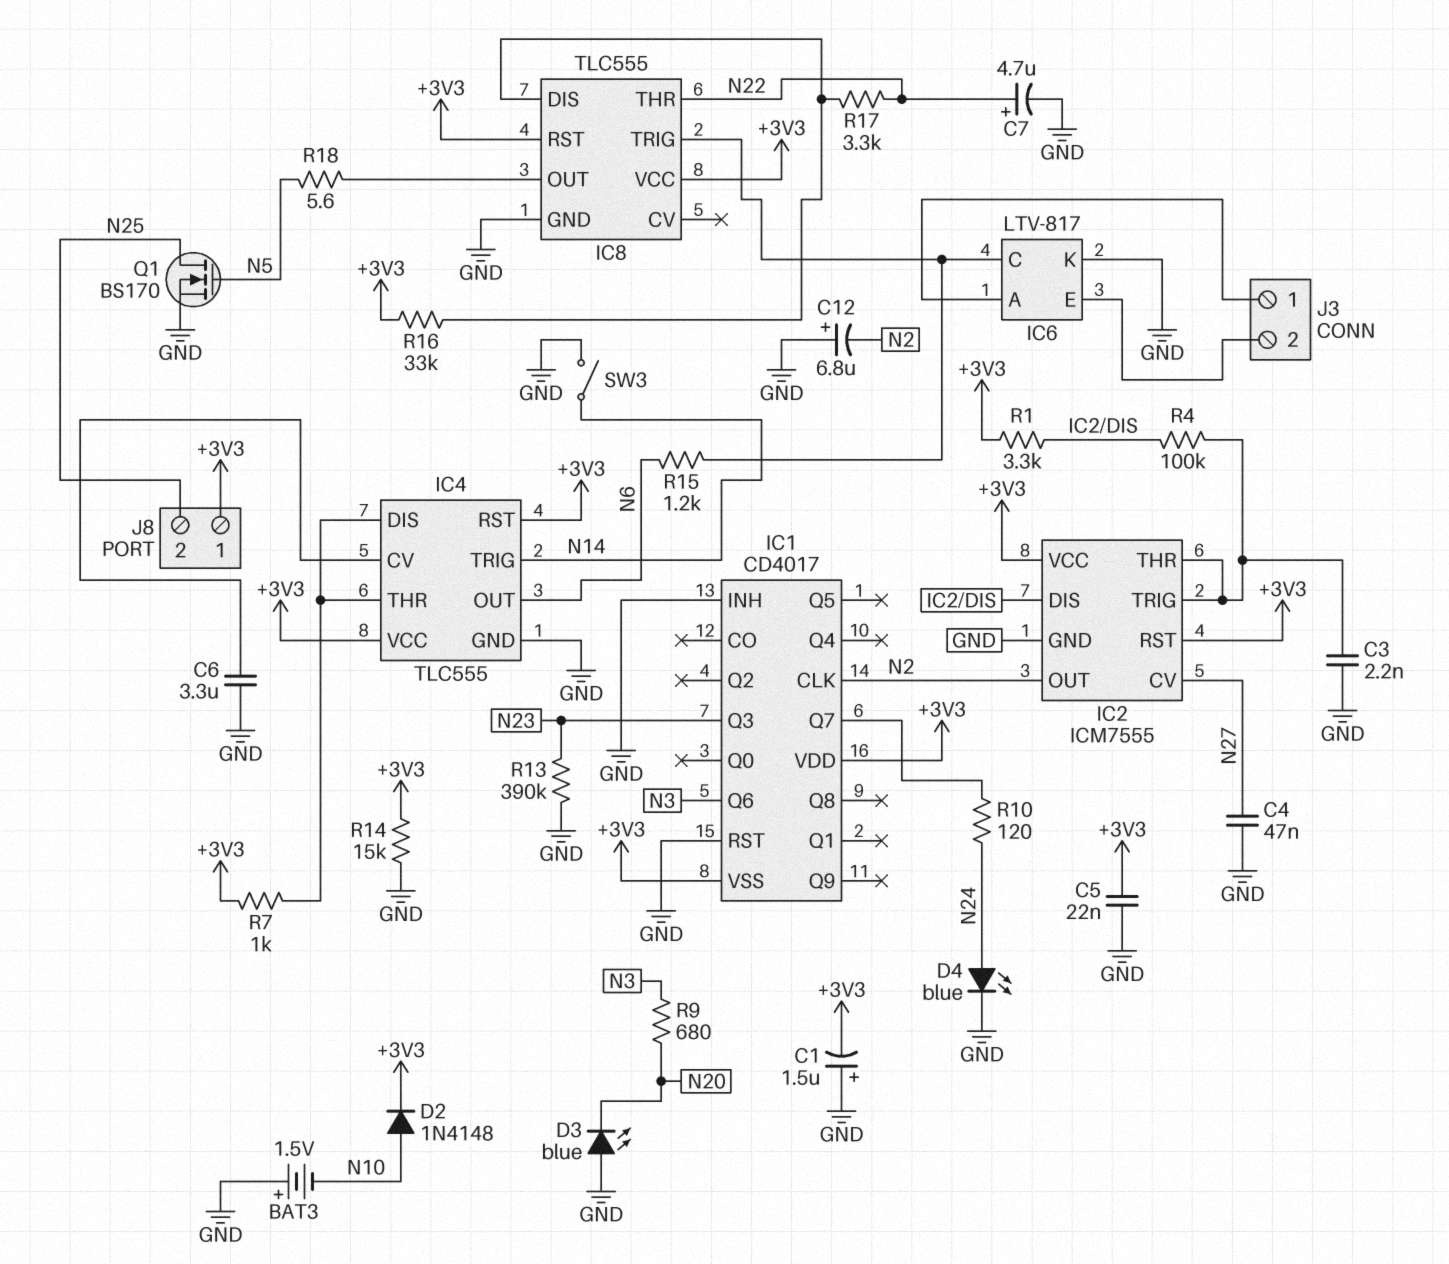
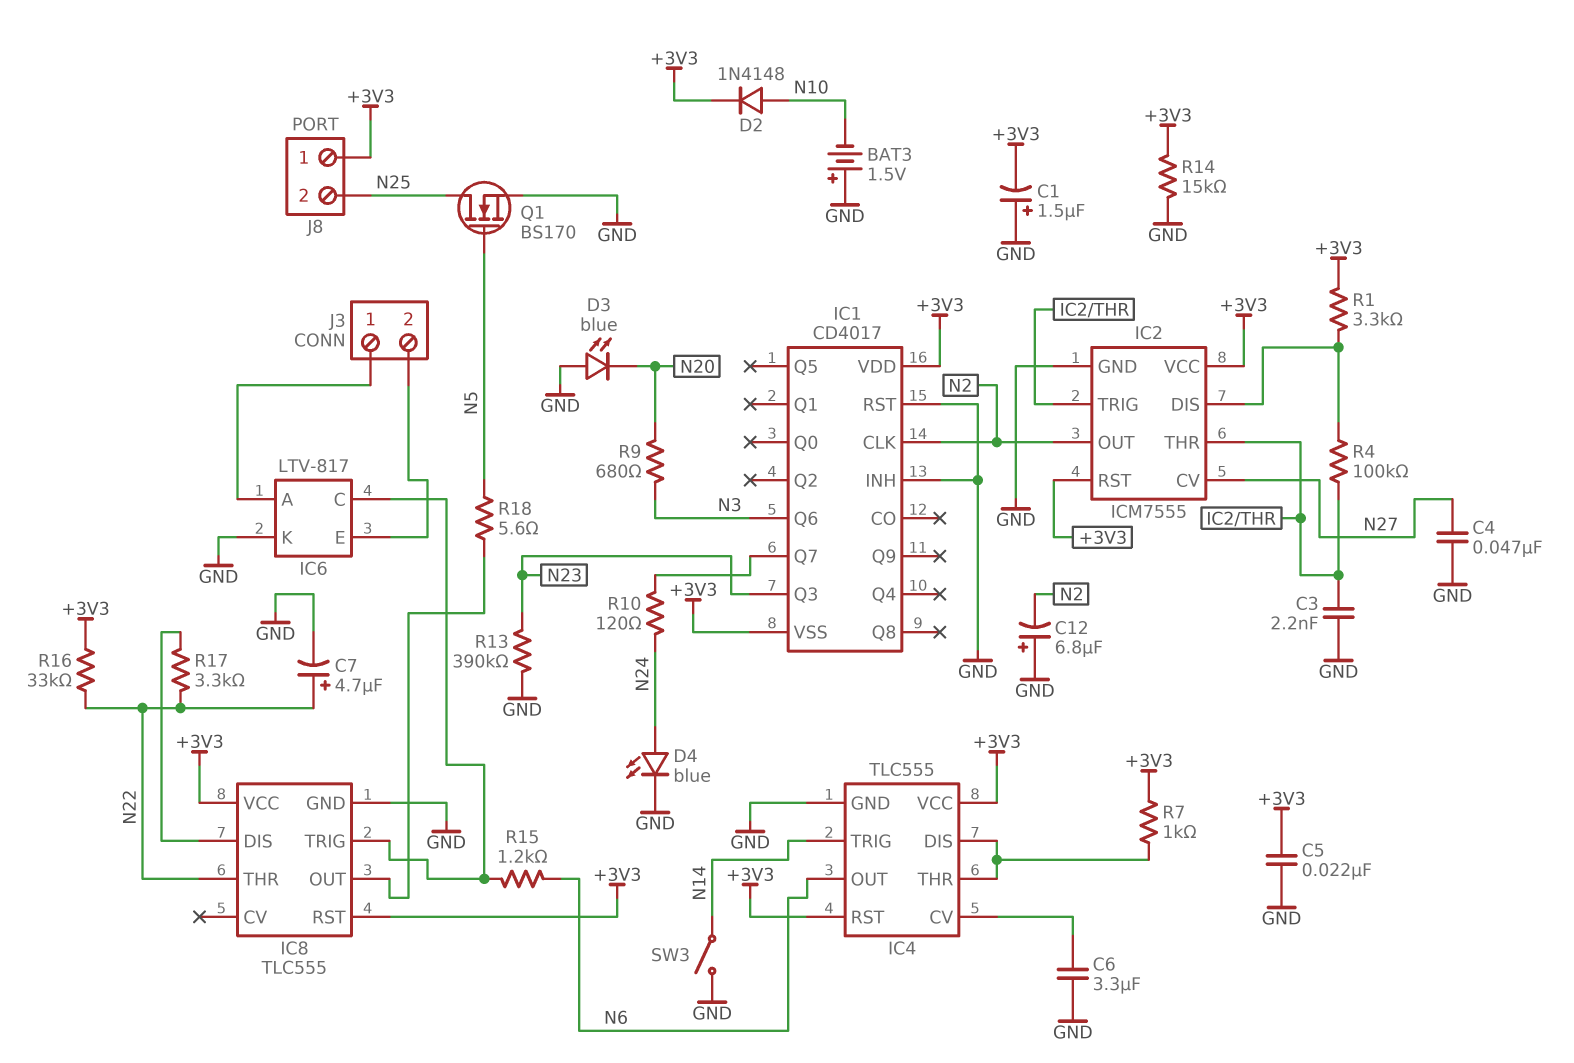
R16: 33k (+3V3, IC8/DIS) -> 33k (+3V3, N22)

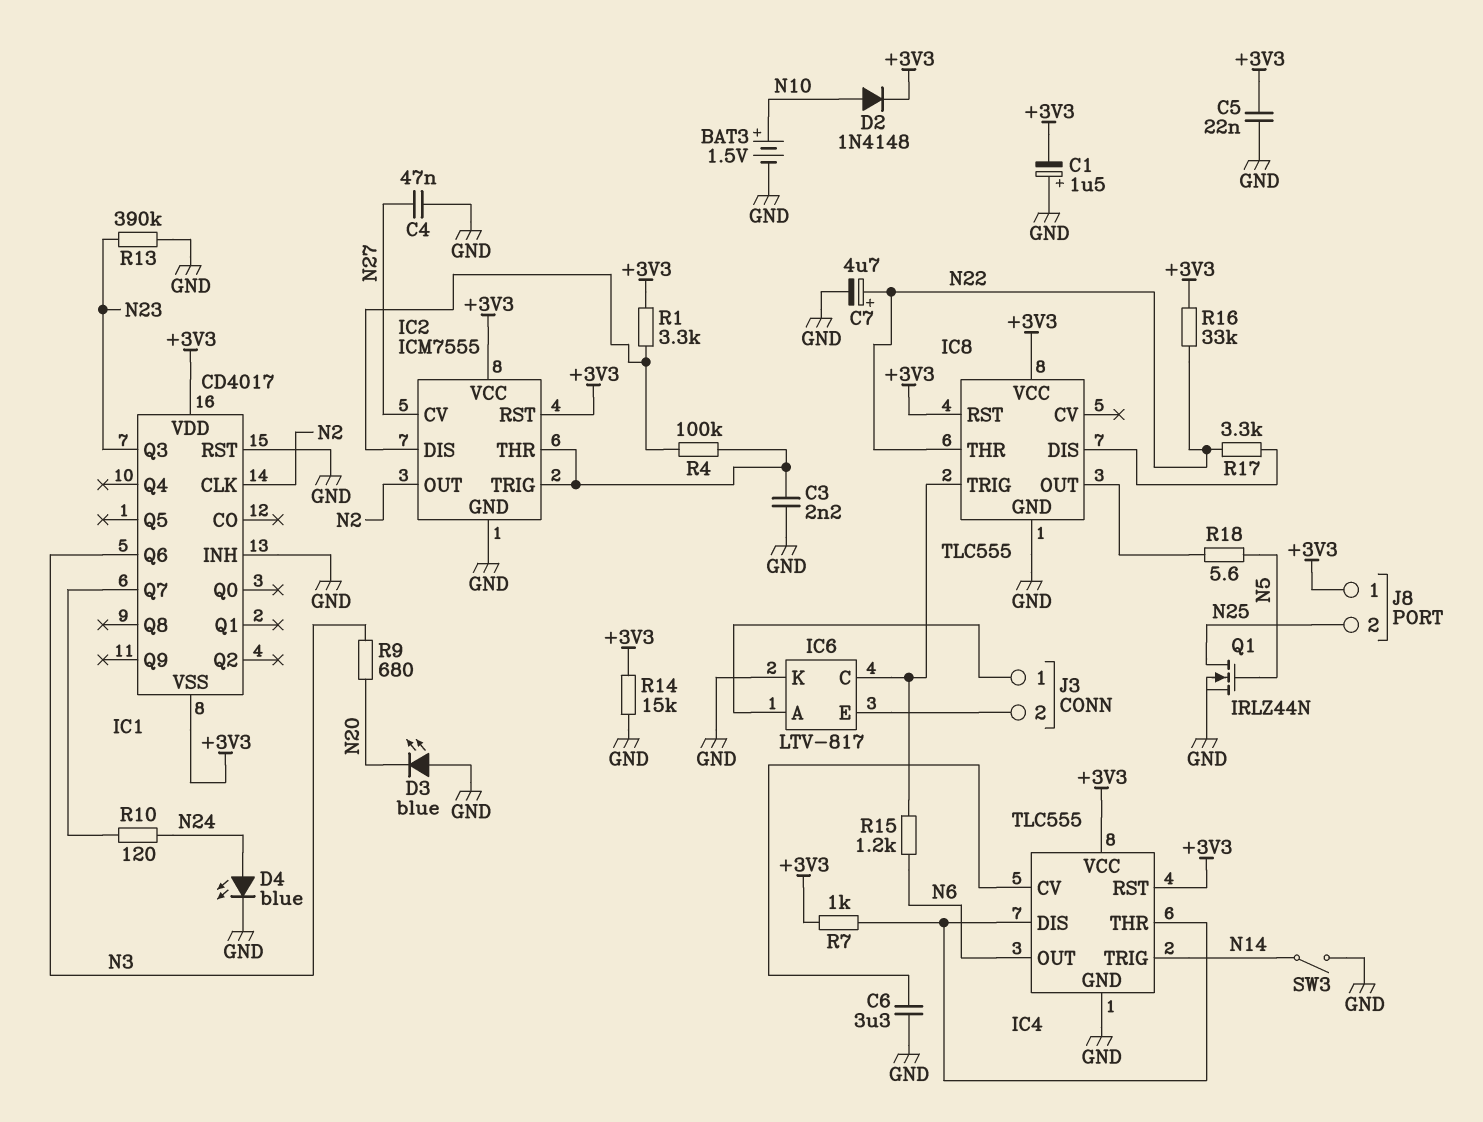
BAT3: 1.5V (plus GND, minus N10) -> 1.5V (plus N10, minus GND)
C12: 6.8uF (plus GND, minus N2) -> none
Q1: NMOS BS170 (G N5, D N25, S GND) -> NMOS IRLZ44N (G N5, D N25, S GND)

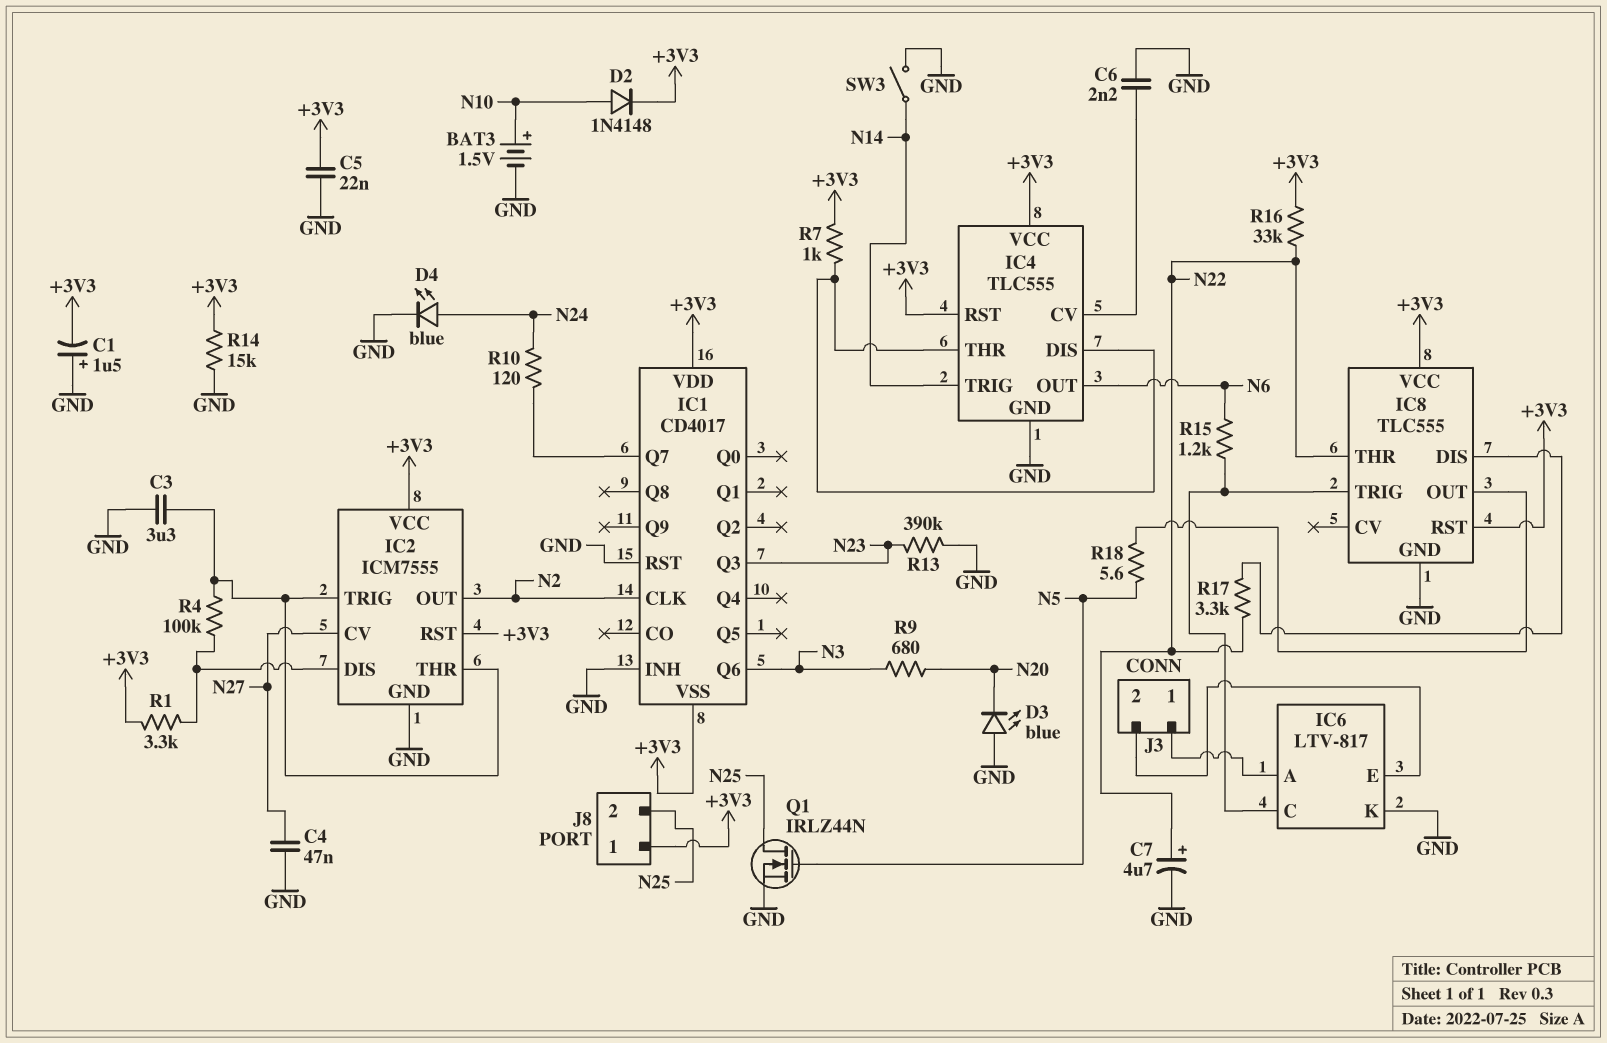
C3: 2.2nF (GND, IC2/THR) -> 3.3uF (GND, IC2/THR)
C6: 3.3uF (GND, IC4/CV) -> 2.2nF (GND, IC4/CV)

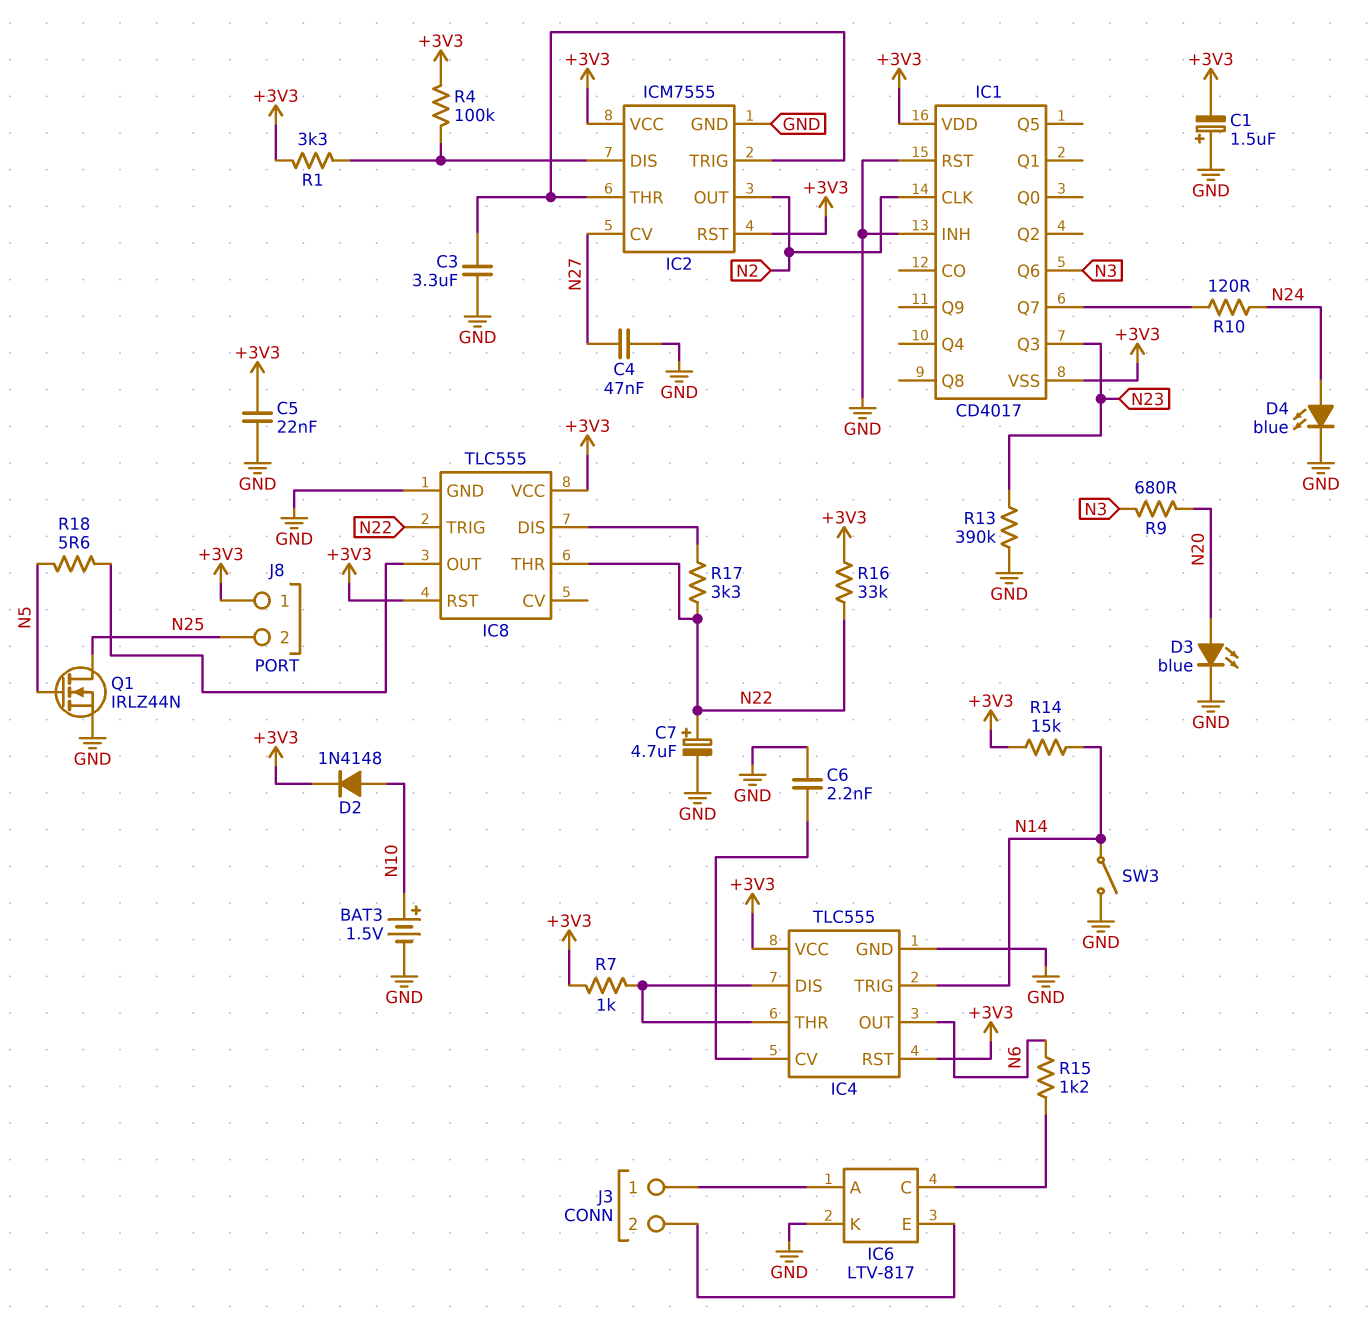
D3: LED blue (A GND, K N20) -> LED blue (A N20, K GND)
IC8 pin TRIG: IC6/C -> N22
R4: 100k (IC2/DIS, IC2/THR) -> 100k (+3V3, IC2/DIS)
R14: 15k (+3V3, GND) -> 15k (+3V3, N14)

